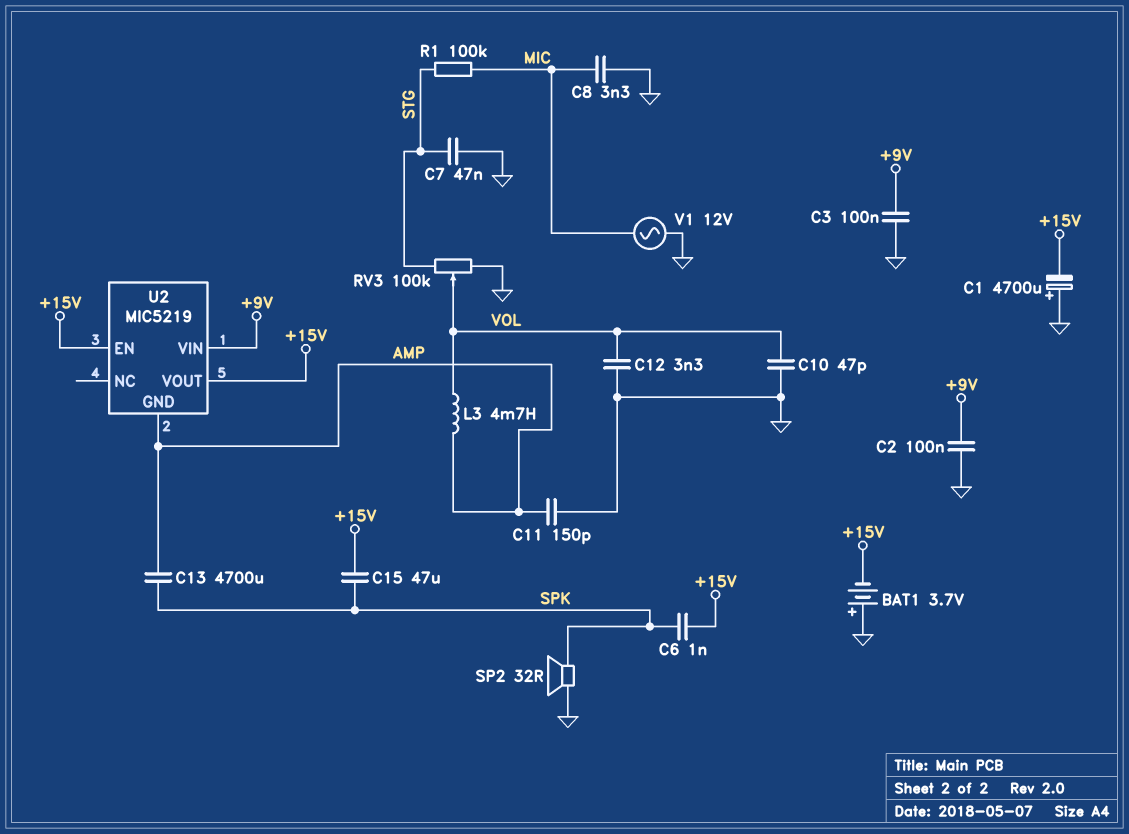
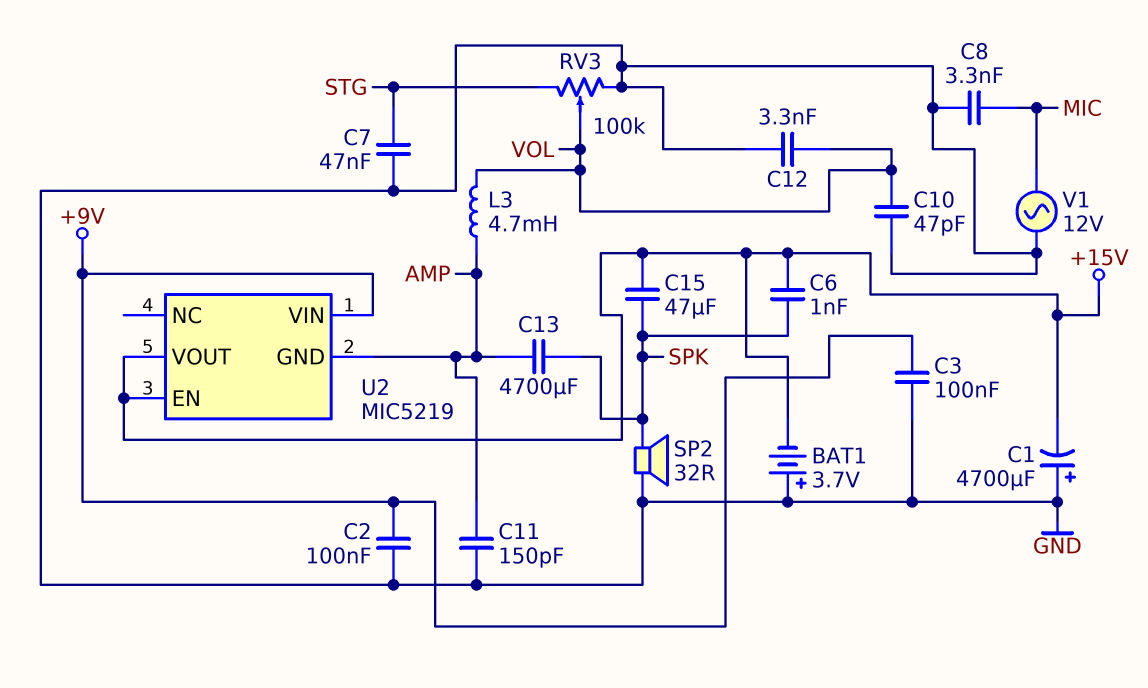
R1: 100k (MIC, STG) -> none

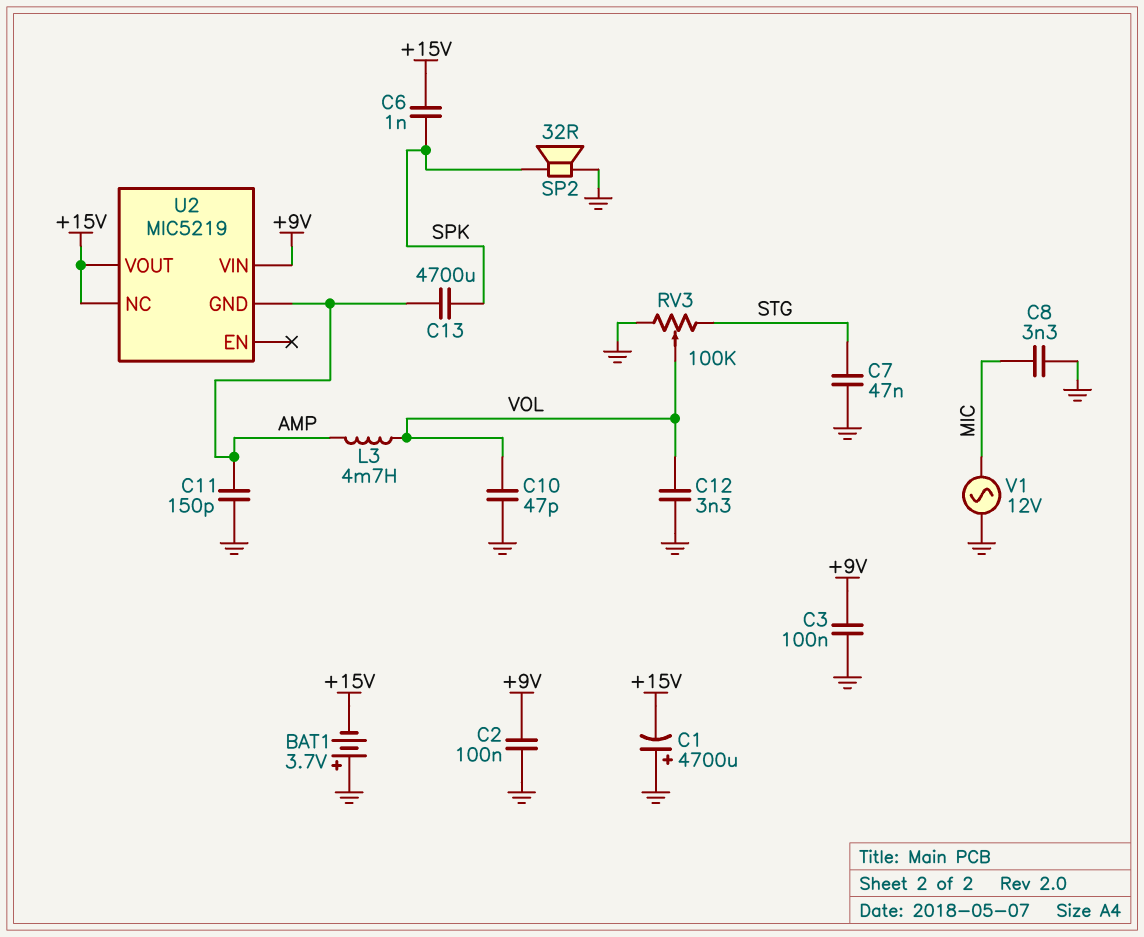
C15: 47uF (+15V, SPK) -> none
U2 pin EN: +15V -> none
U2 pin NC: none -> +15V

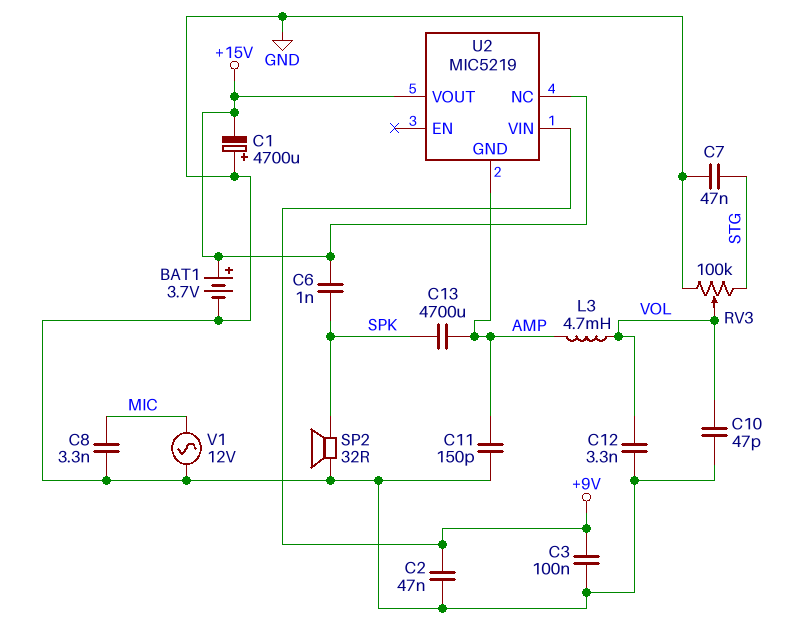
BAT1: 3.7V (plus GND, minus +15V) -> 3.7V (plus +15V, minus GND)
C2: 100nF (+9V, GND) -> 47nF (+9V, GND)

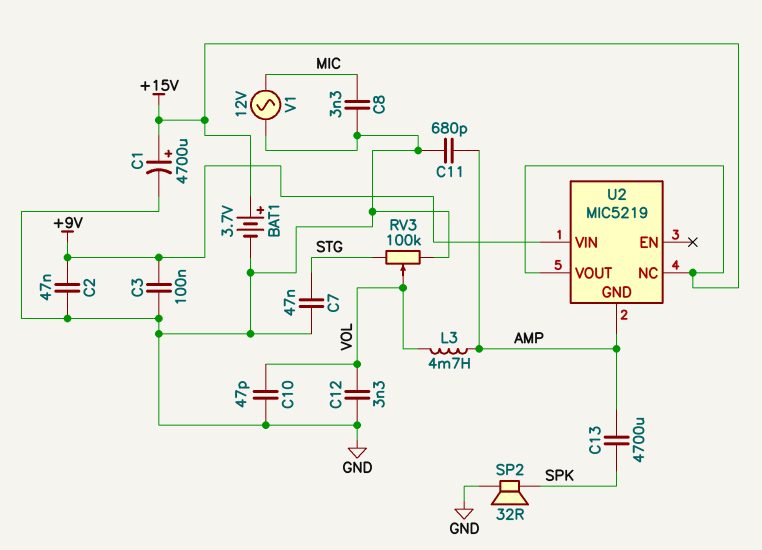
C1: 4700uF (plus GND, minus +15V) -> 4700uF (plus +15V, minus GND)
C6: 1nF (+15V, SPK) -> none
C11: 150pF (AMP, GND) -> 680pF (AMP, GND)

